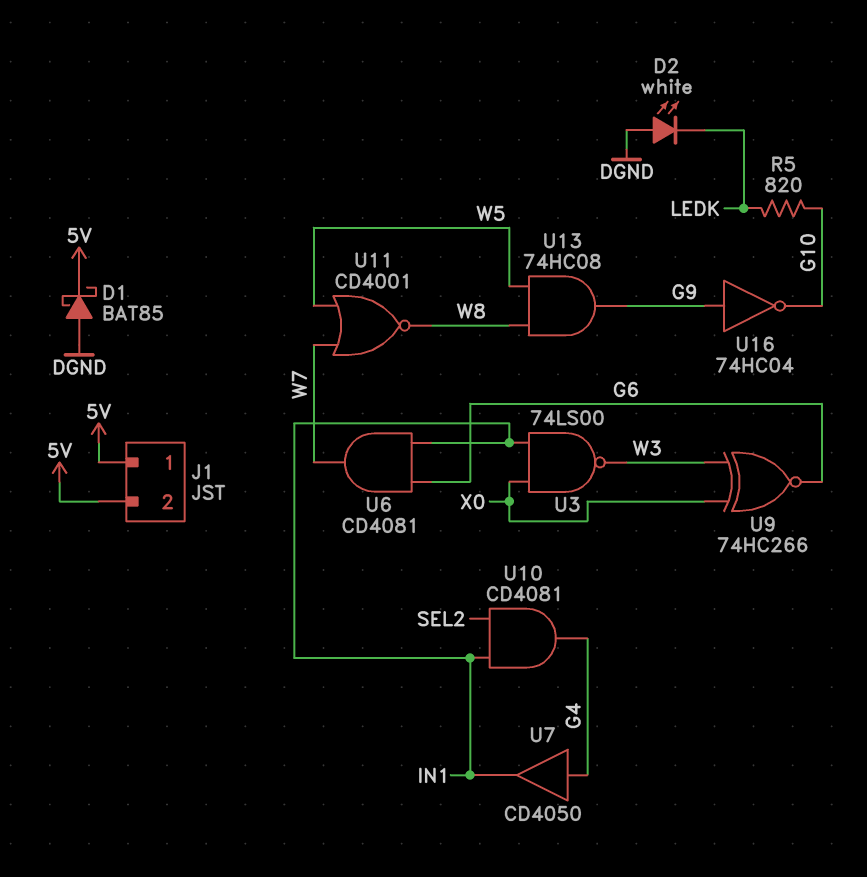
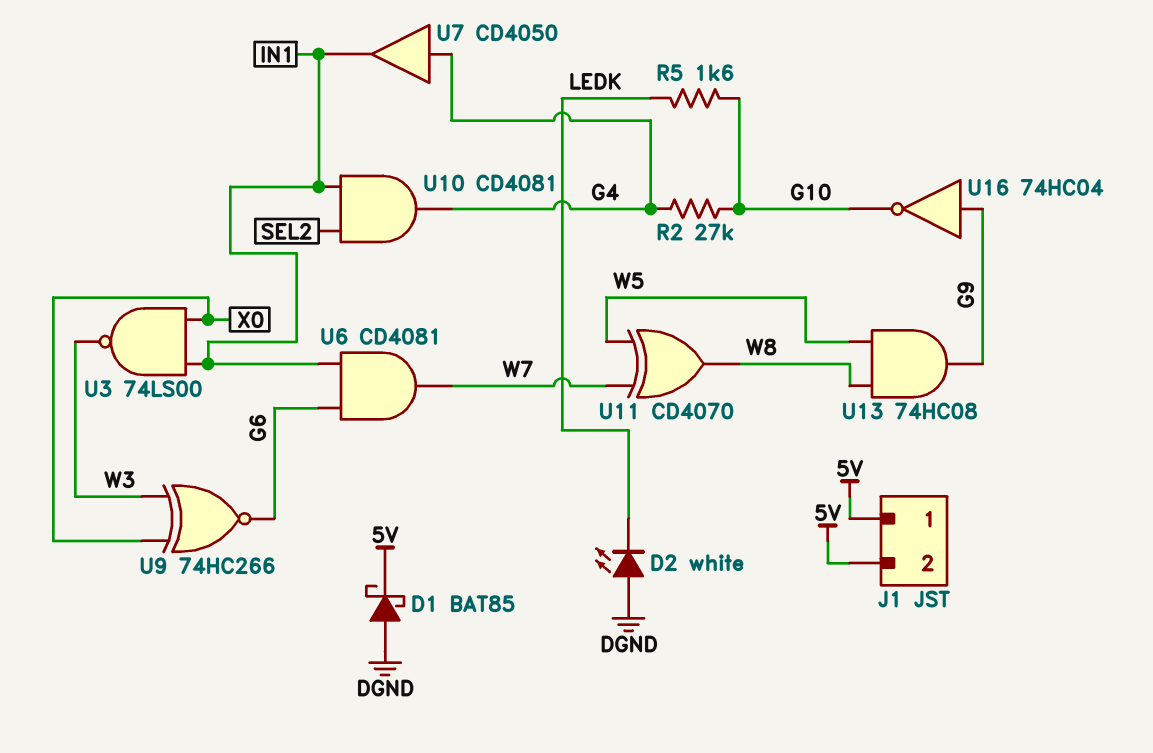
R2: none -> 27k (G4, G10)
R5: 820 (G10, LEDK) -> 1.6k (G10, LEDK)
U11: NOR CD4001 (in W5, in W7, out W8) -> XOR CD4070 (in W5, in W7, out W8)

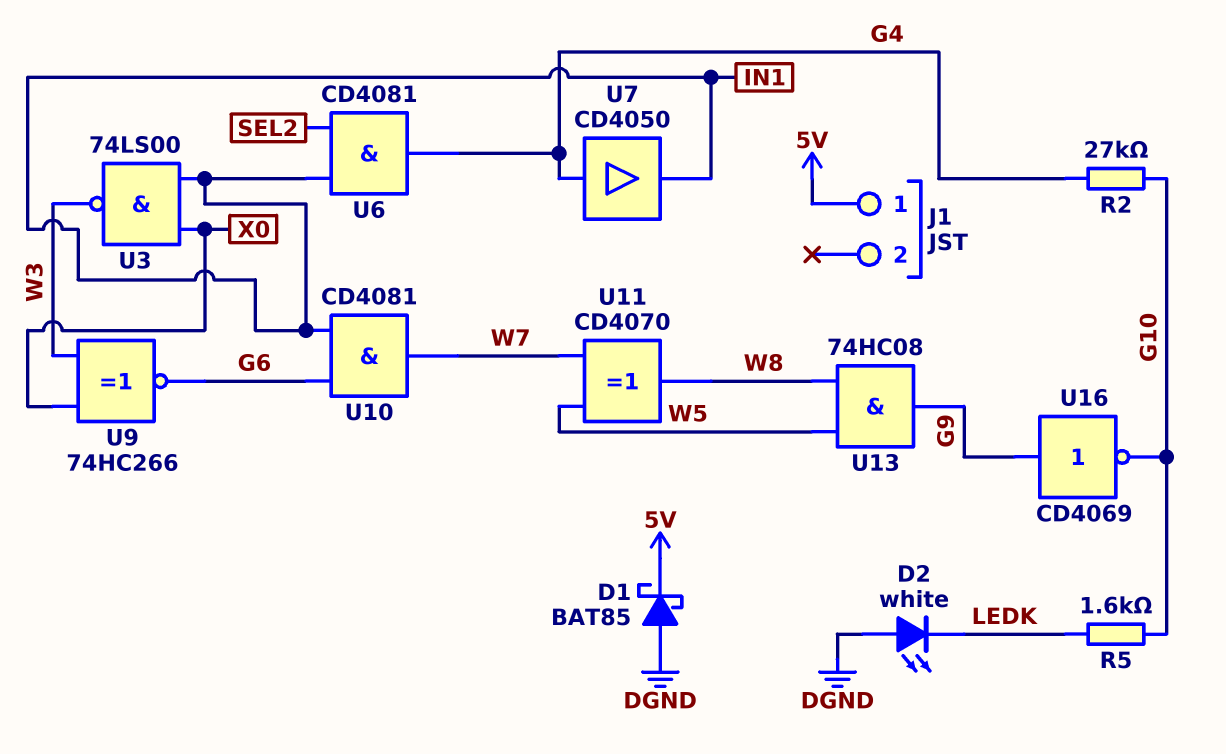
J1 pin 2: 5V -> none
U6: AND CD4081 (in G6, in IN1, out W7) -> AND CD4081 (in IN1, in SEL2, out G4)
U10: AND CD4081 (in IN1, in SEL2, out G4) -> AND CD4081 (in G6, in IN1, out W7)
U16: NOT 74HC04 (in G9, out G10) -> NOT CD4069 (in G9, out G10)

